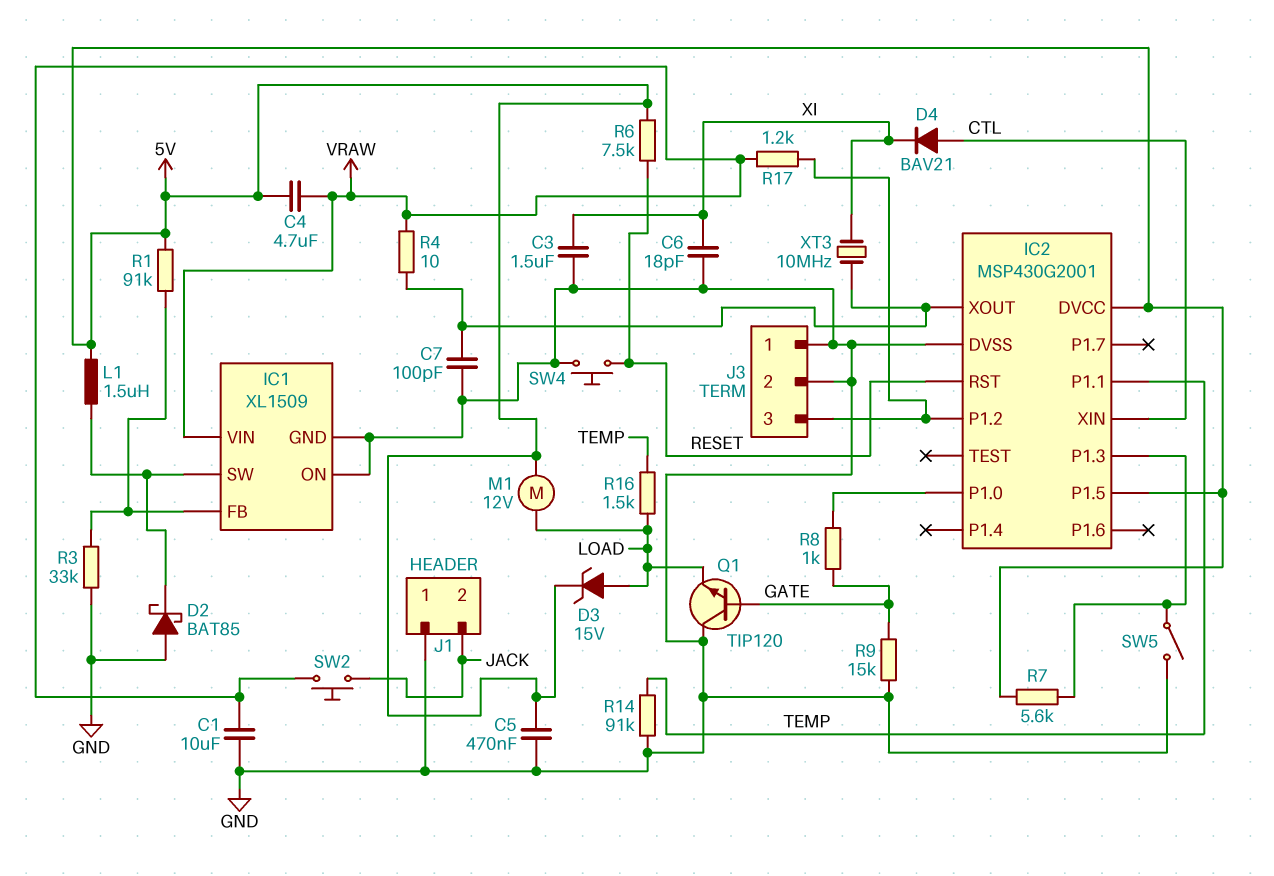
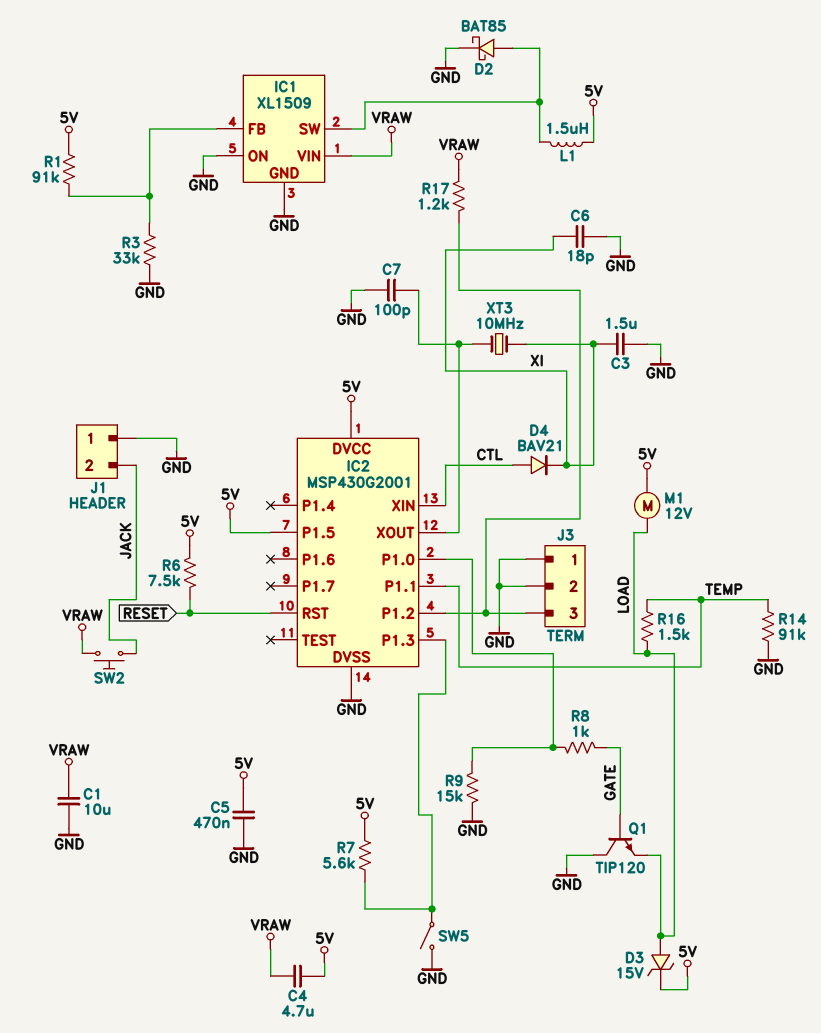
D2: schottky BAT85 (A GND, K IC1/SW) -> schottky BAT85 (A IC1/SW, K GND)
R4: 10 (IC2/XOUT, VRAW) -> none
R9: 15k (GATE, GND) -> 15k (GND, IC2/P1.0)
SW4: button (GND, RESET) -> none

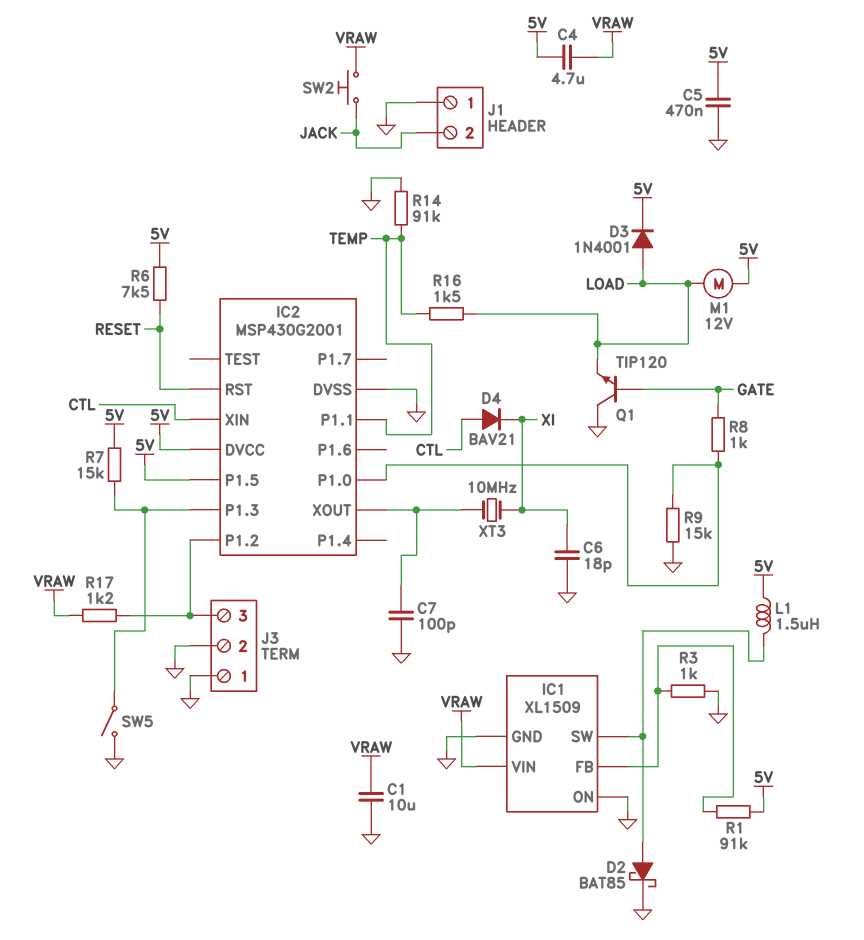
C3: 1.5uF (GND, XI) -> none
D3: zener 15V (A LOAD, K 5V) -> diode 1N4001 (A LOAD, K 5V)
R3: 33k (GND, IC1/FB) -> 1k (GND, IC1/FB)
R7: 5.6k (5V, IC2/P1.3) -> 15k (5V, IC2/P1.3)

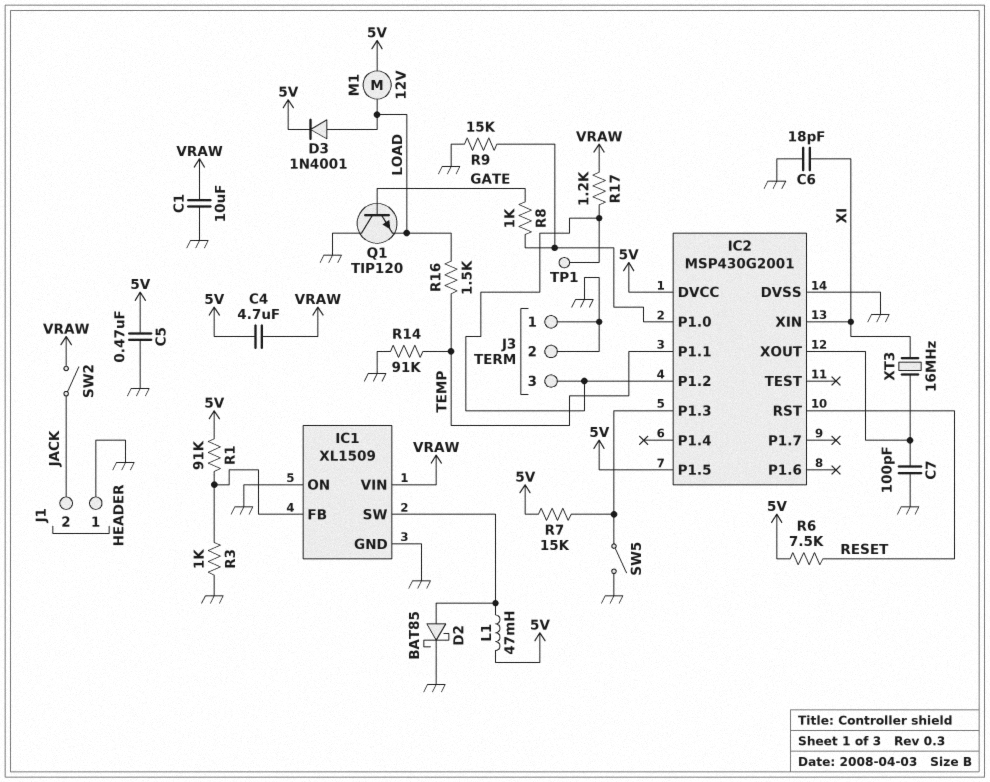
D4: diode BAV21 (A CTL, K XI) -> none
IC2 pin XIN: CTL -> XI
L1: 1.5uH (5V, IC1/SW) -> 47mH (5V, IC1/SW)
SW2: button (JACK, VRAW) -> switch (JACK, VRAW)
TP1: none -> test point (IC2/P1.2)
XT3: 10MHz (IC2/XOUT, XI) -> 16MHz (IC2/XOUT, XI)

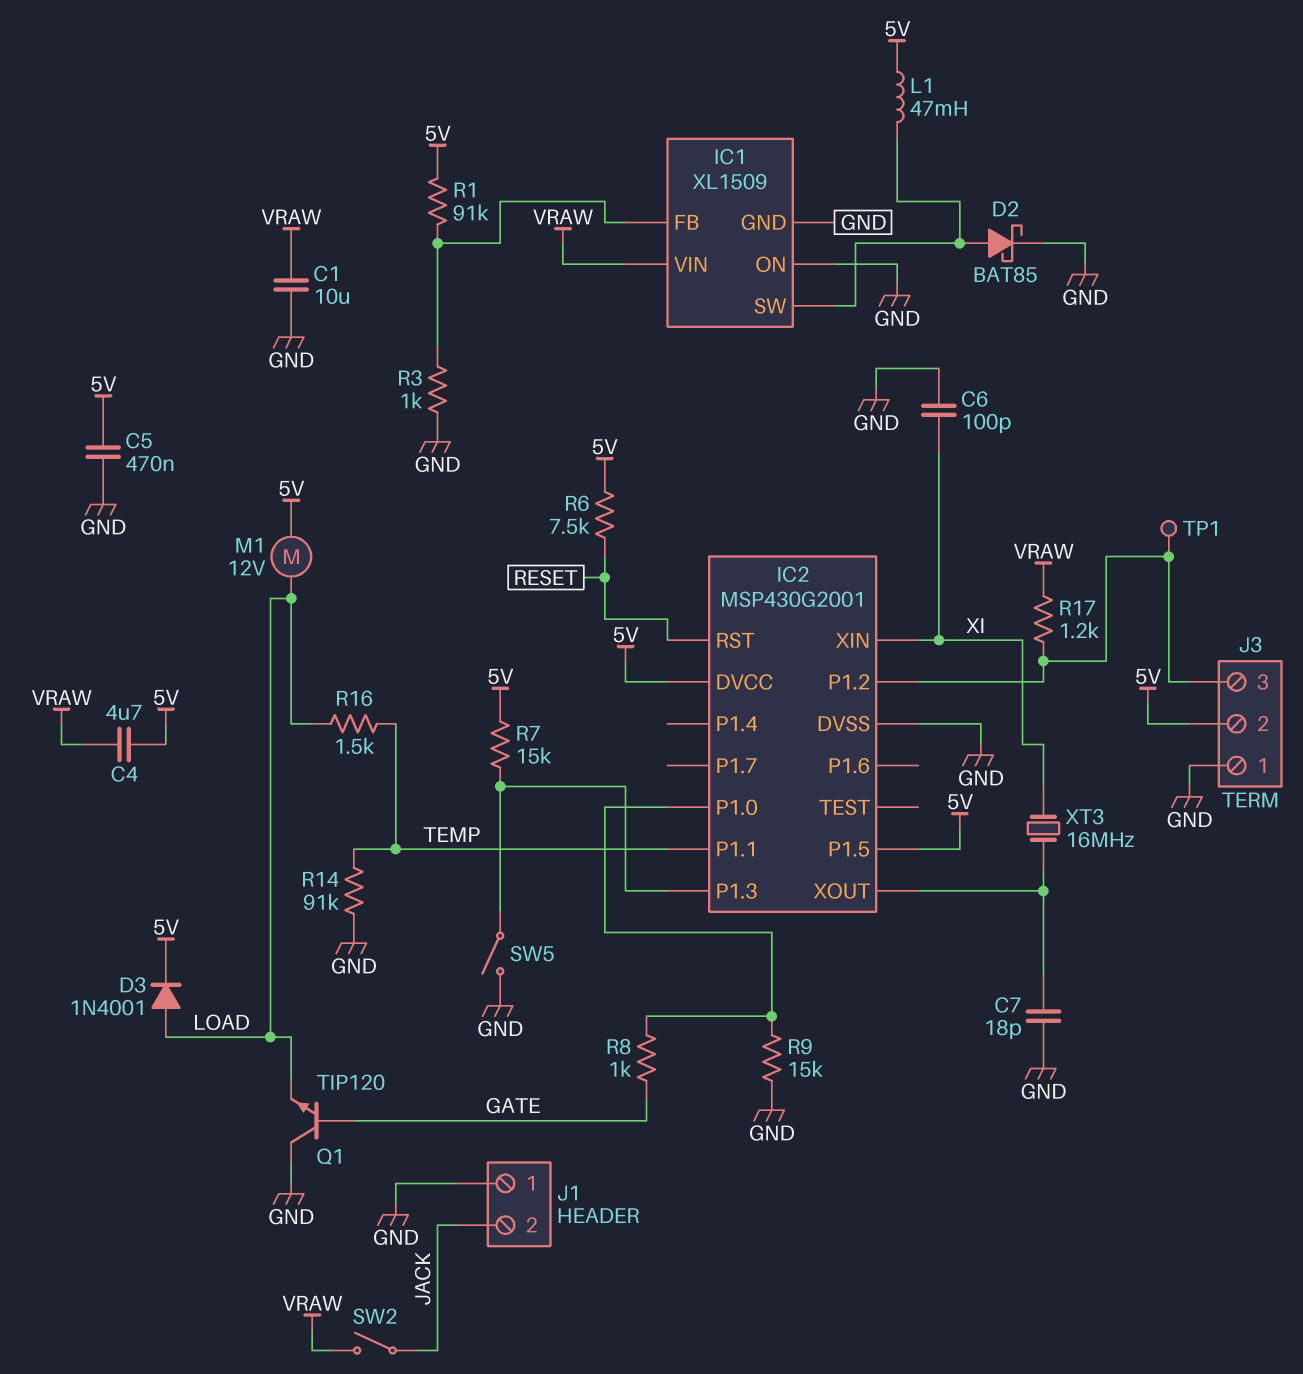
C6: 18pF (GND, XI) -> 100pF (GND, XI)
C7: 100pF (GND, IC2/XOUT) -> 18pF (GND, IC2/XOUT)
J3 pin 2: GND -> 5V

